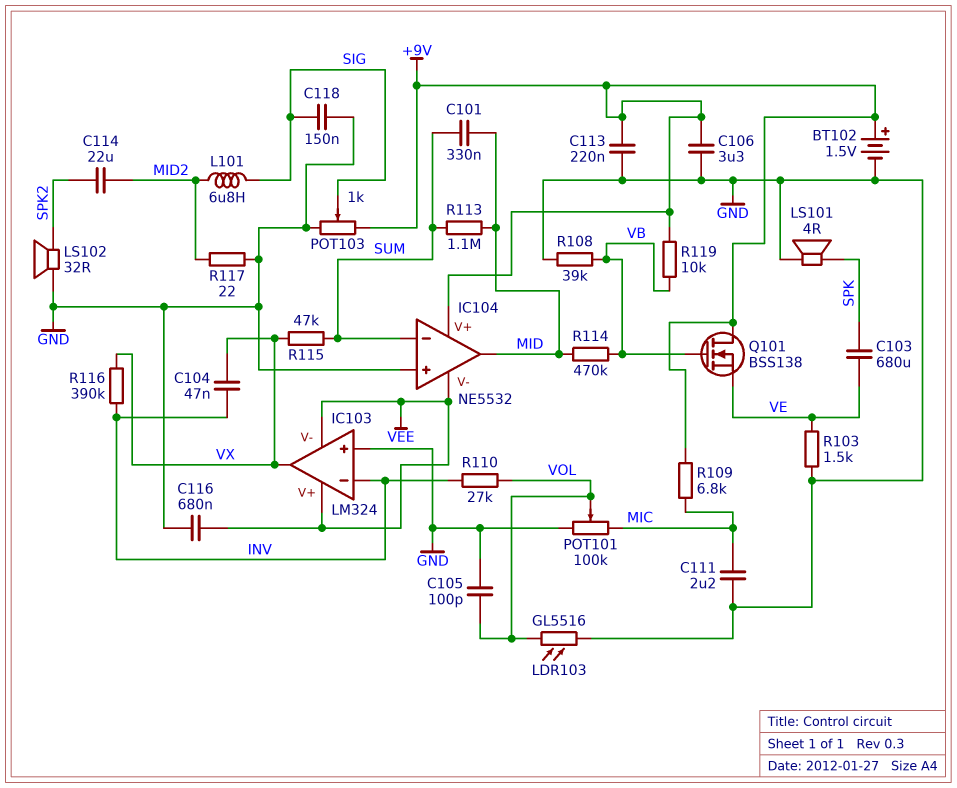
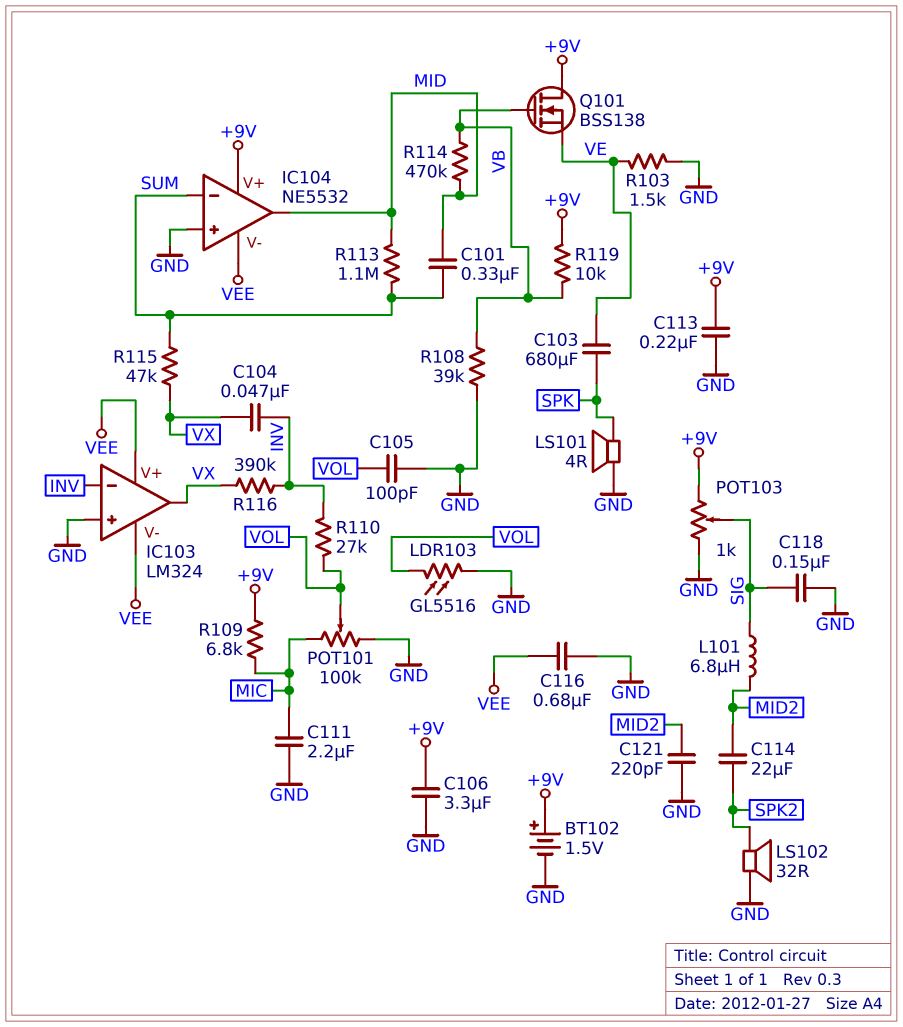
C121: none -> 220pF (GND, MID2)
R117: 22 (GND, MID2) -> none

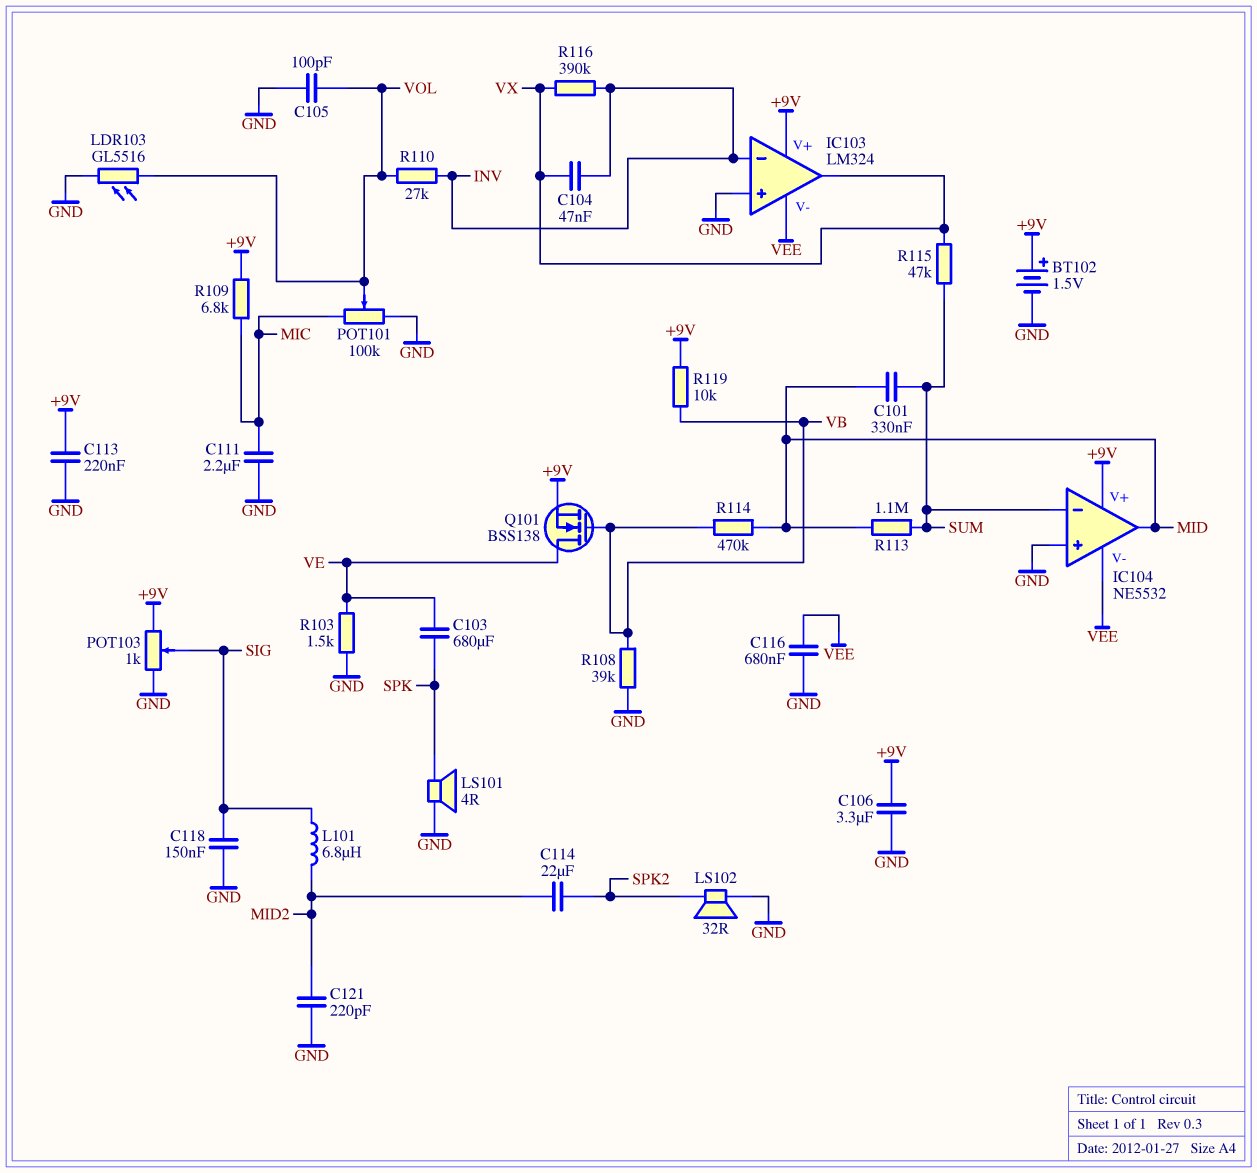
IC103 pin V+: VEE -> +9V
Q101: NMOS BSS138 (G VB, D +9V, S VE) -> NMOS BSS138 (G VB, D VE, S +9V)

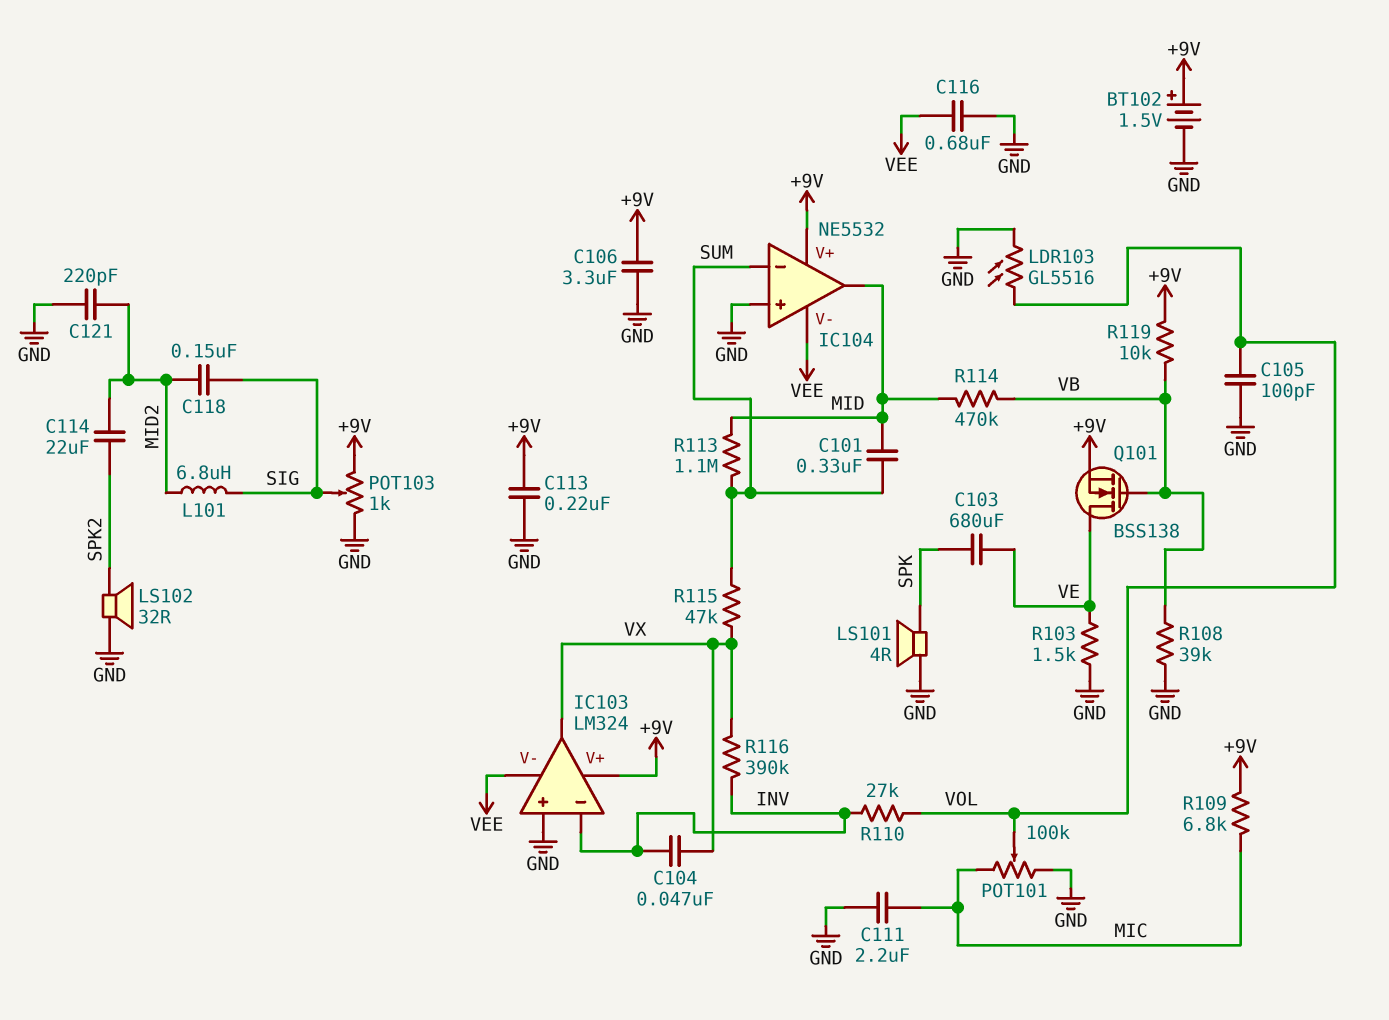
C118: 150nF (GND, SIG) -> 150nF (MID2, SIG)

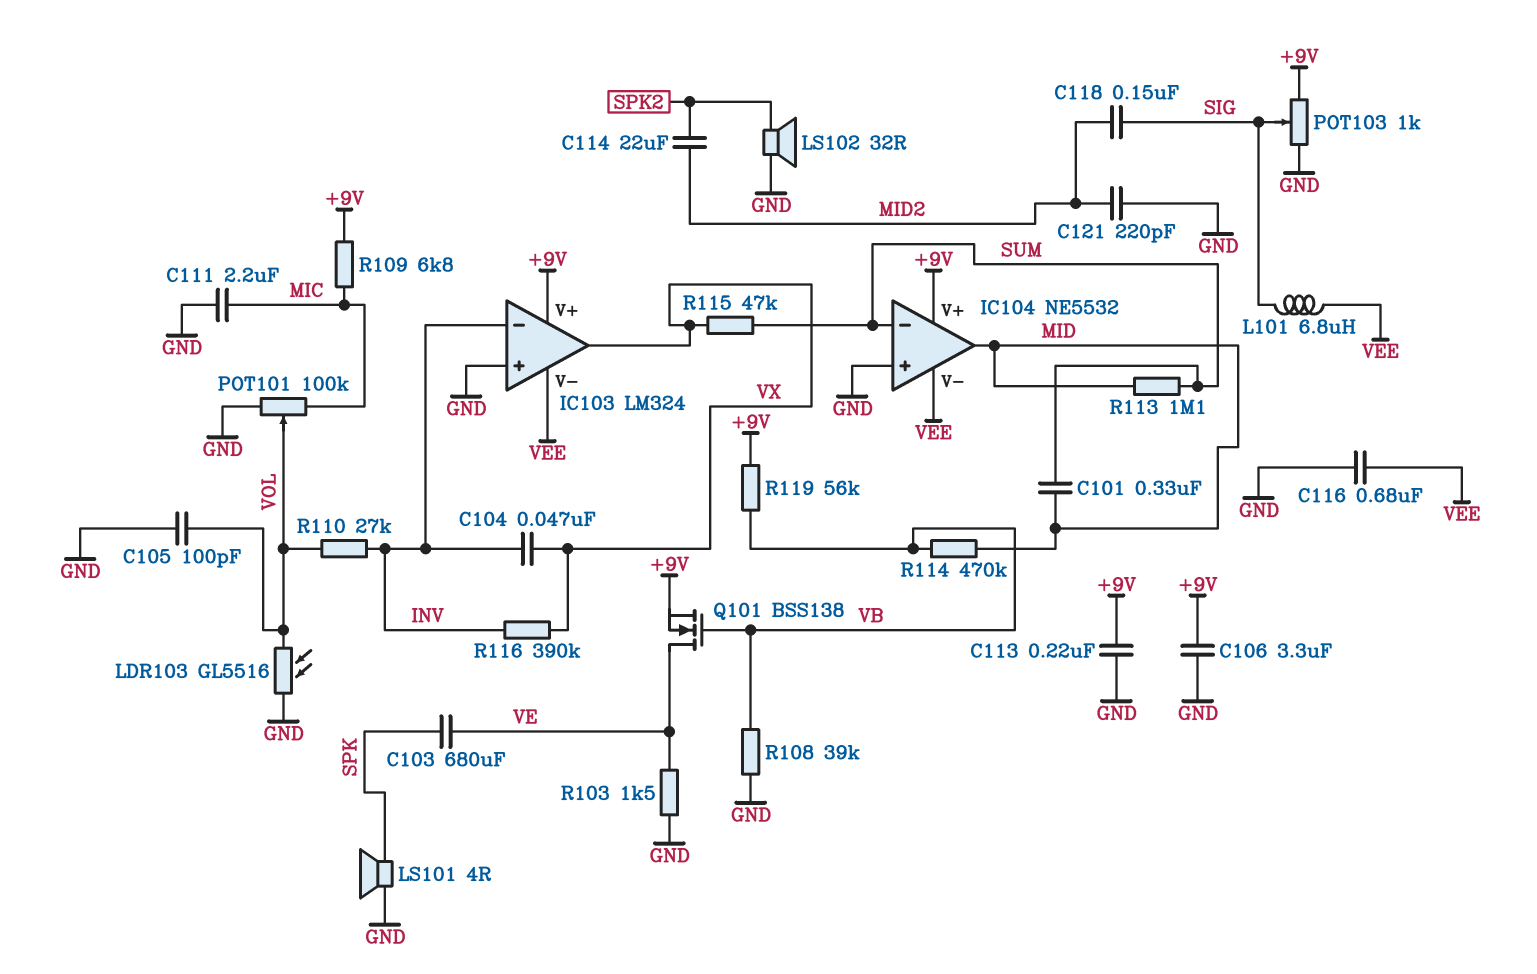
BT102: 1.5V (plus +9V, minus GND) -> none
L101: 6.8uH (MID2, SIG) -> 6.8uH (SIG, VEE)
R119: 10k (+9V, VB) -> 56k (+9V, VB)

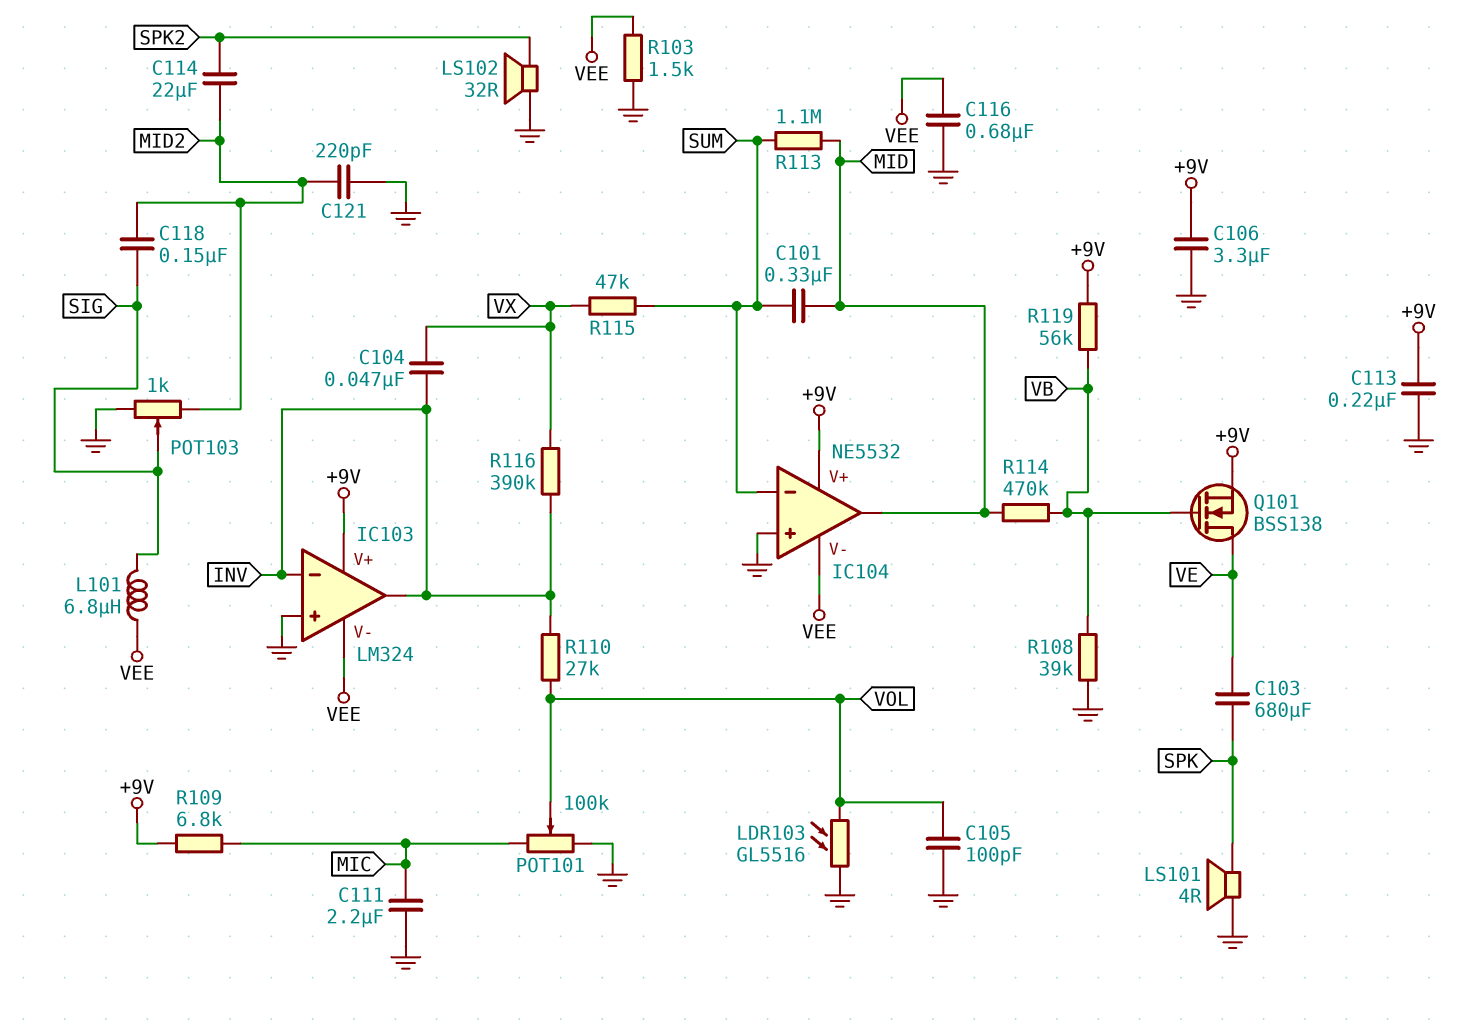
IC103 pin out: VX -> INV
POT103: 1k (+9V, GND, wiper SIG) -> 1k (GND, MID2, wiper SIG)
R103: 1.5k (GND, VE) -> 1.5k (GND, VEE)

